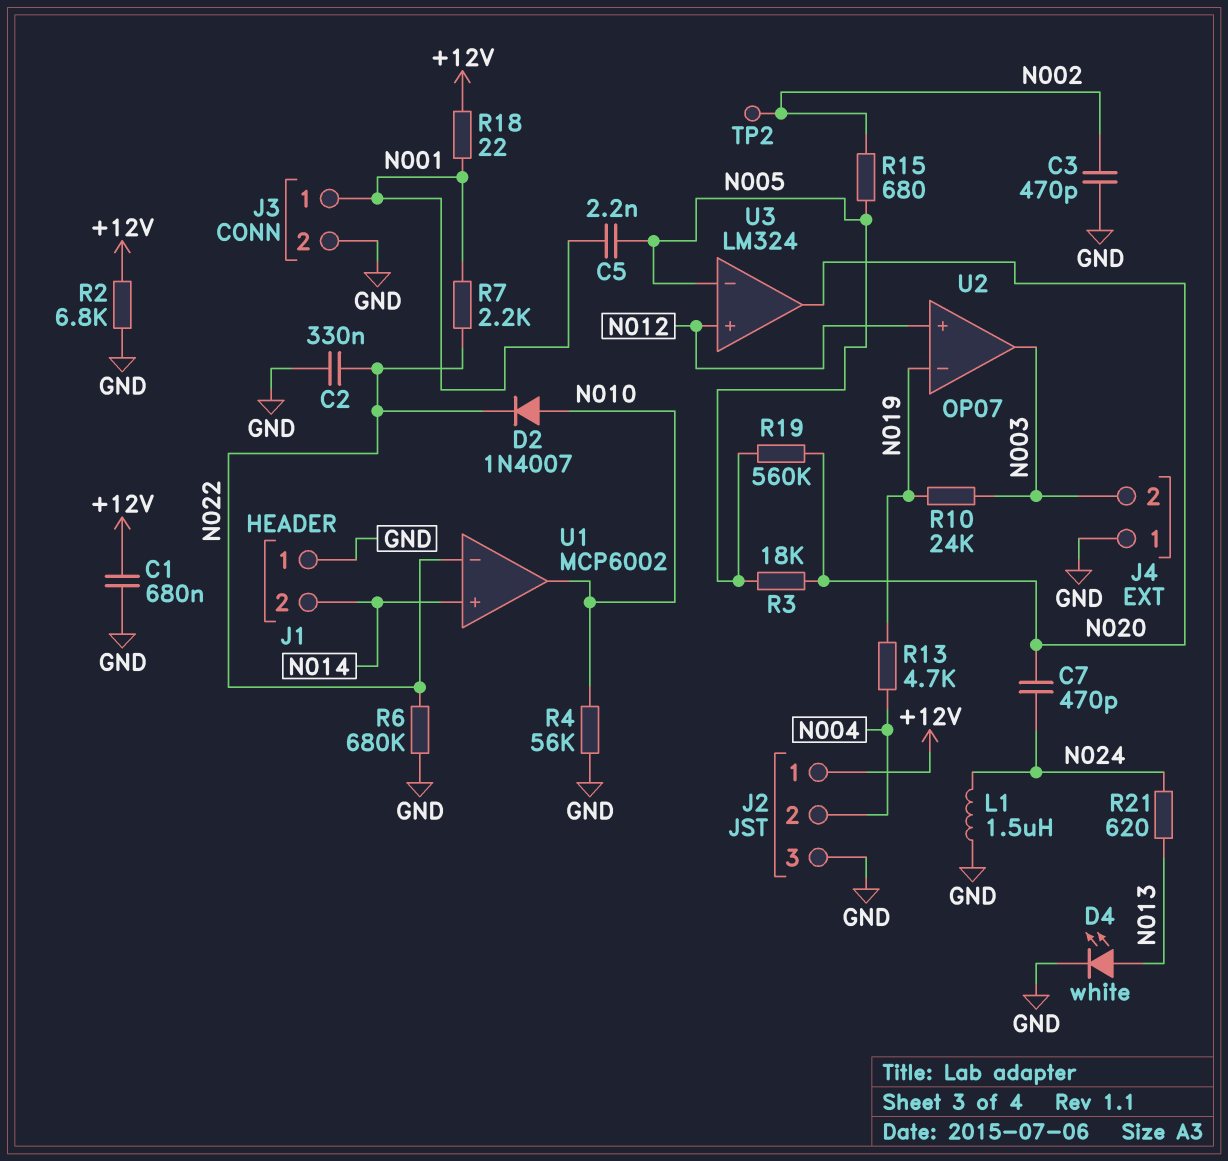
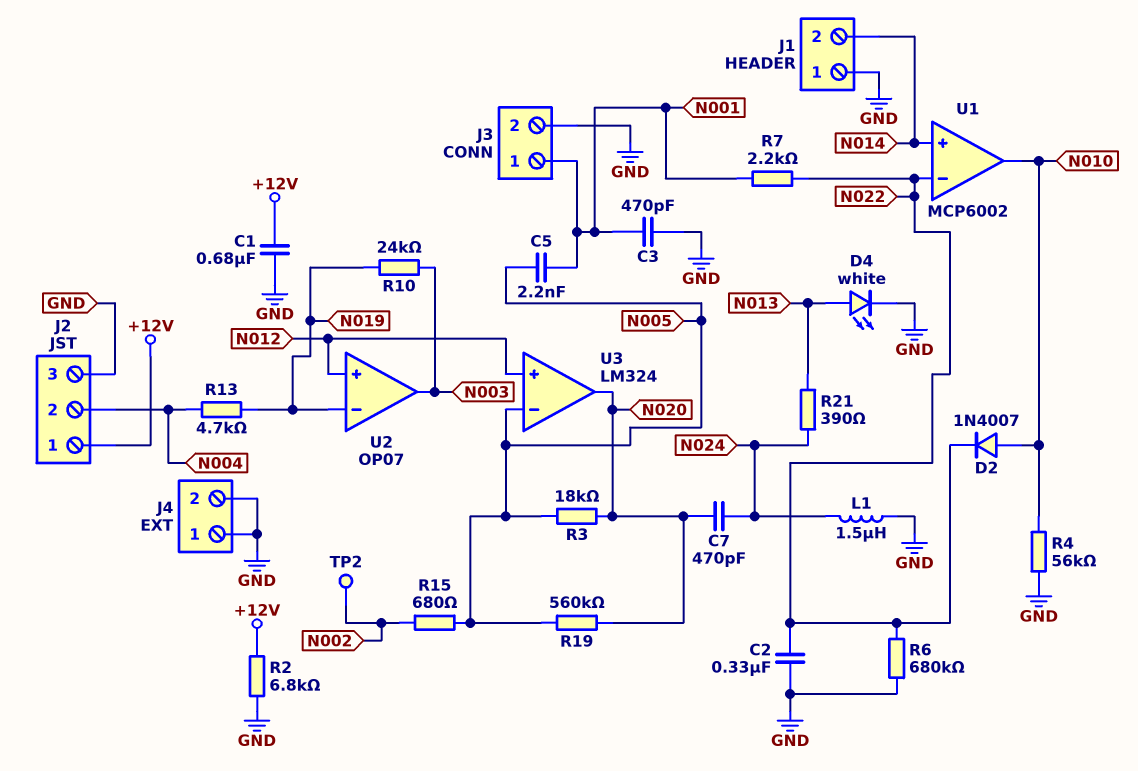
C3: 470pF (GND, N002) -> 470pF (GND, N001)
J4 pin 2: N003 -> GND
R18: 22 (+12V, N001) -> none
R21: 620 (N013, N024) -> 390 (N013, N024)

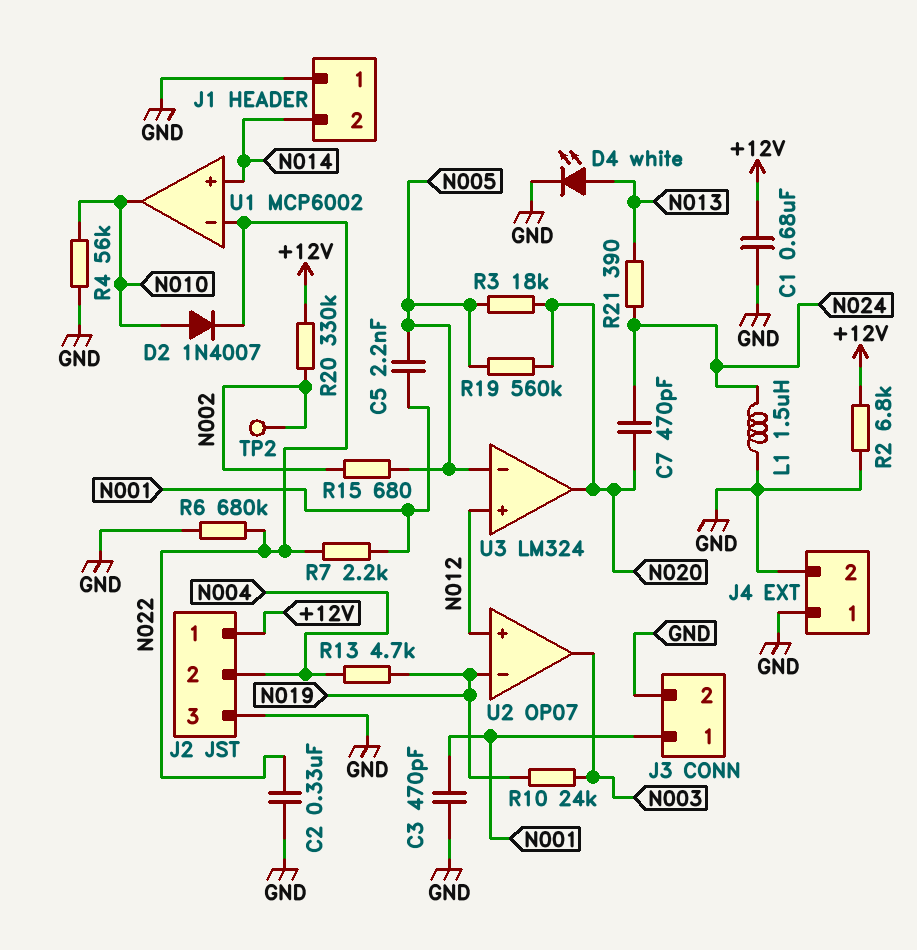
R20: none -> 330k (+12V, N002)

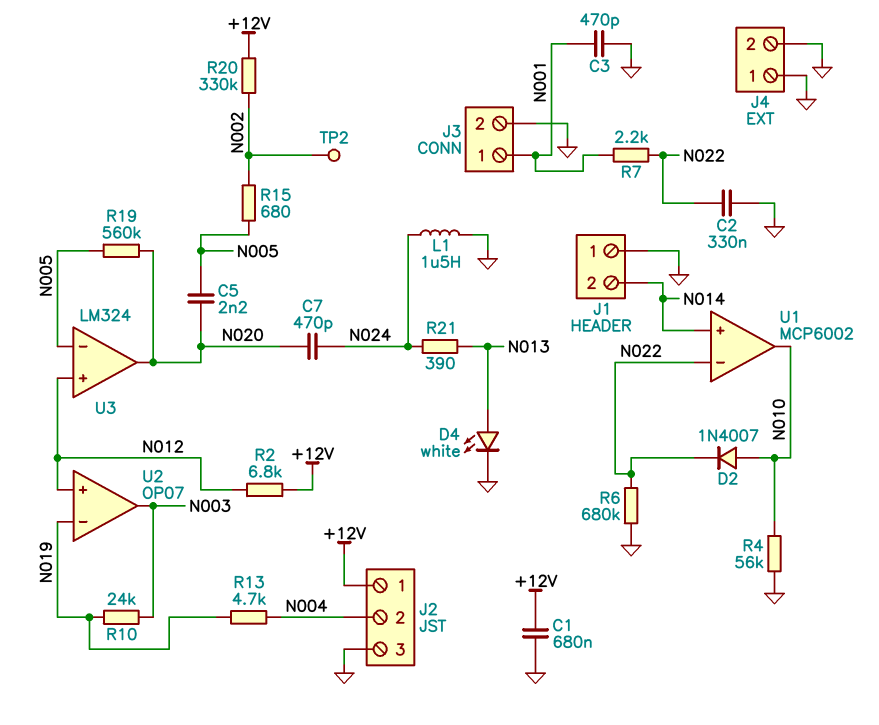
C5: 2.2nF (N001, N005) -> 2.2nF (N005, N020)
R2: 6.8k (+12V, GND) -> 6.8k (+12V, N012)
R3: 18k (N005, N020) -> none

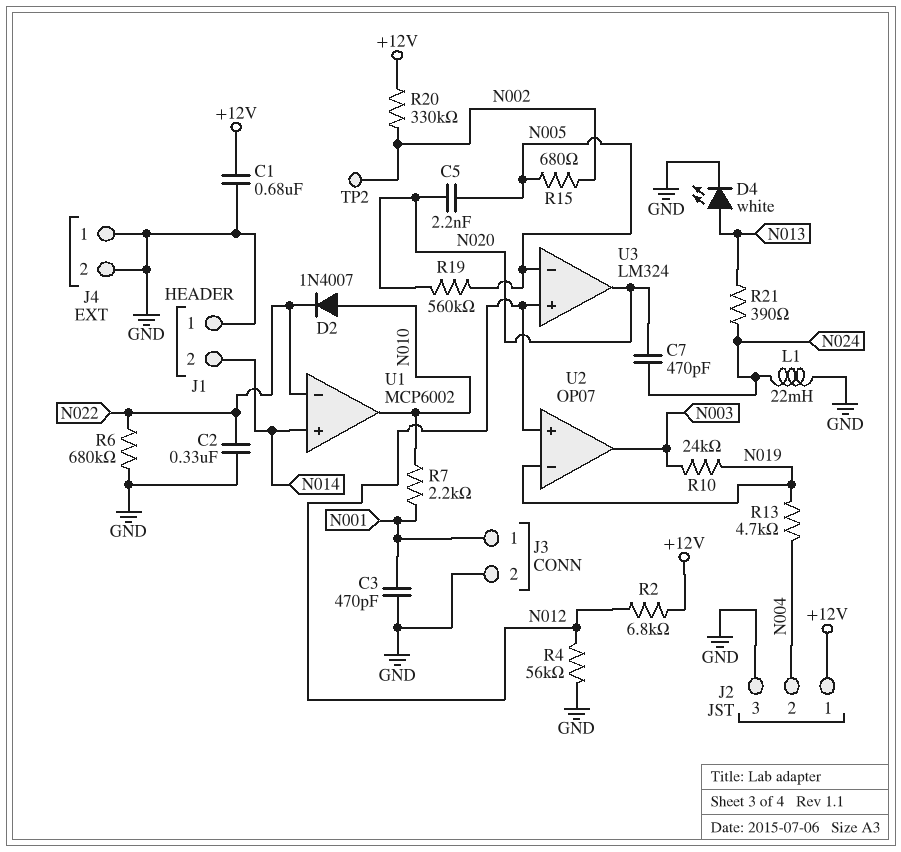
L1: 1.5uH (GND, N024) -> 22mH (GND, N024)
R4: 56k (GND, N010) -> 56k (GND, N012)
R7: 2.2k (N001, N022) -> 2.2k (N001, N010)

